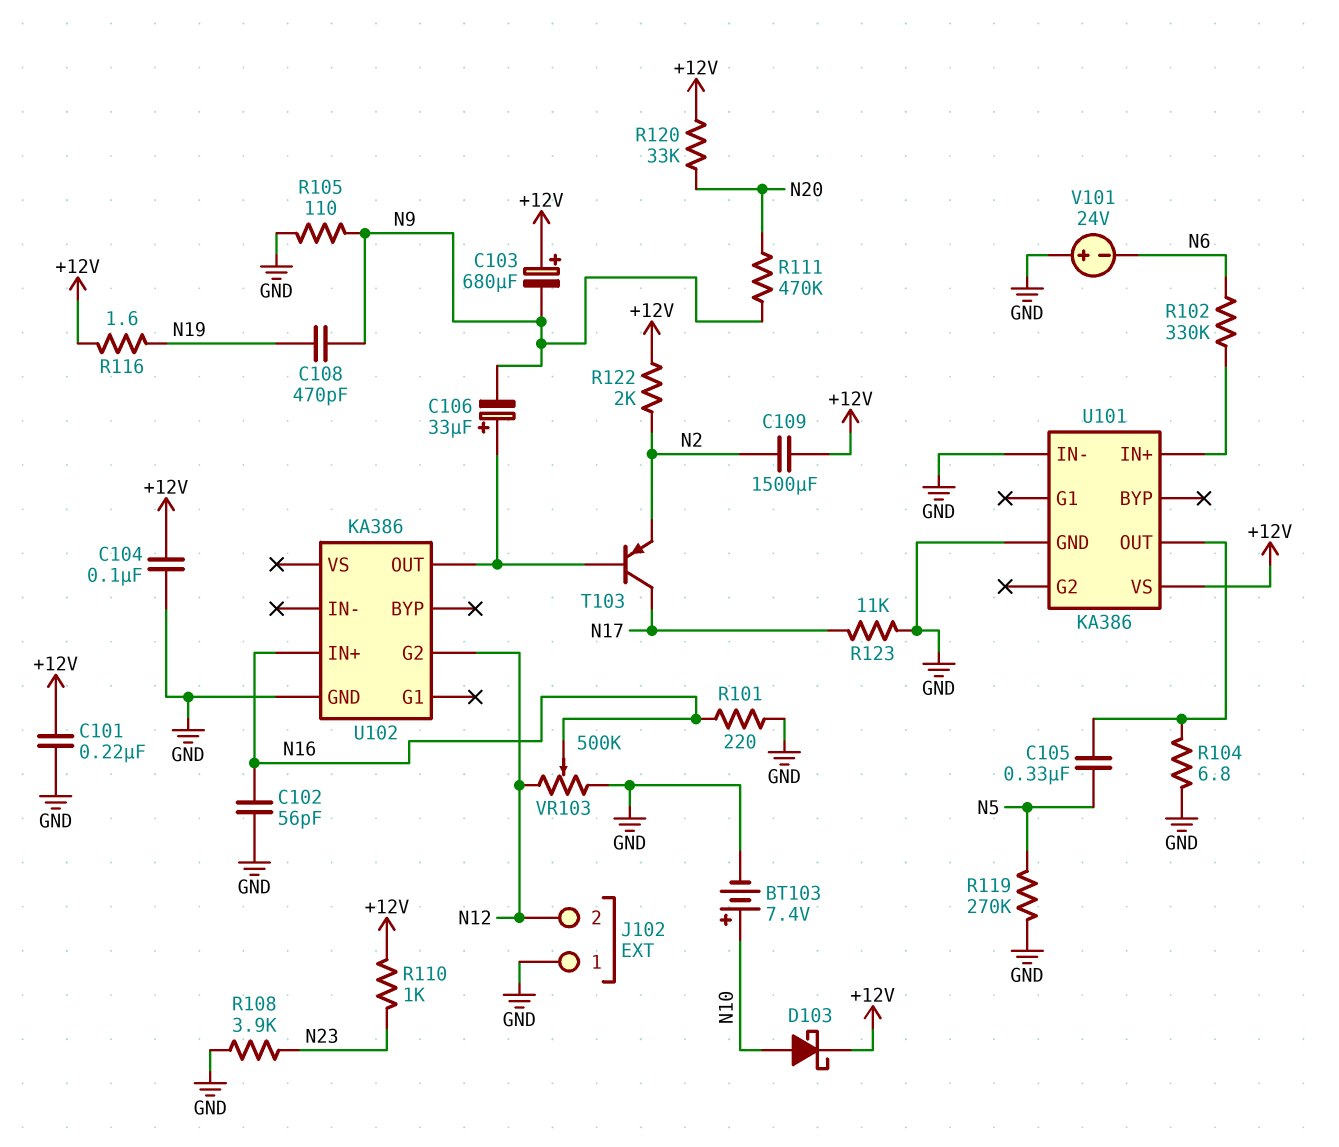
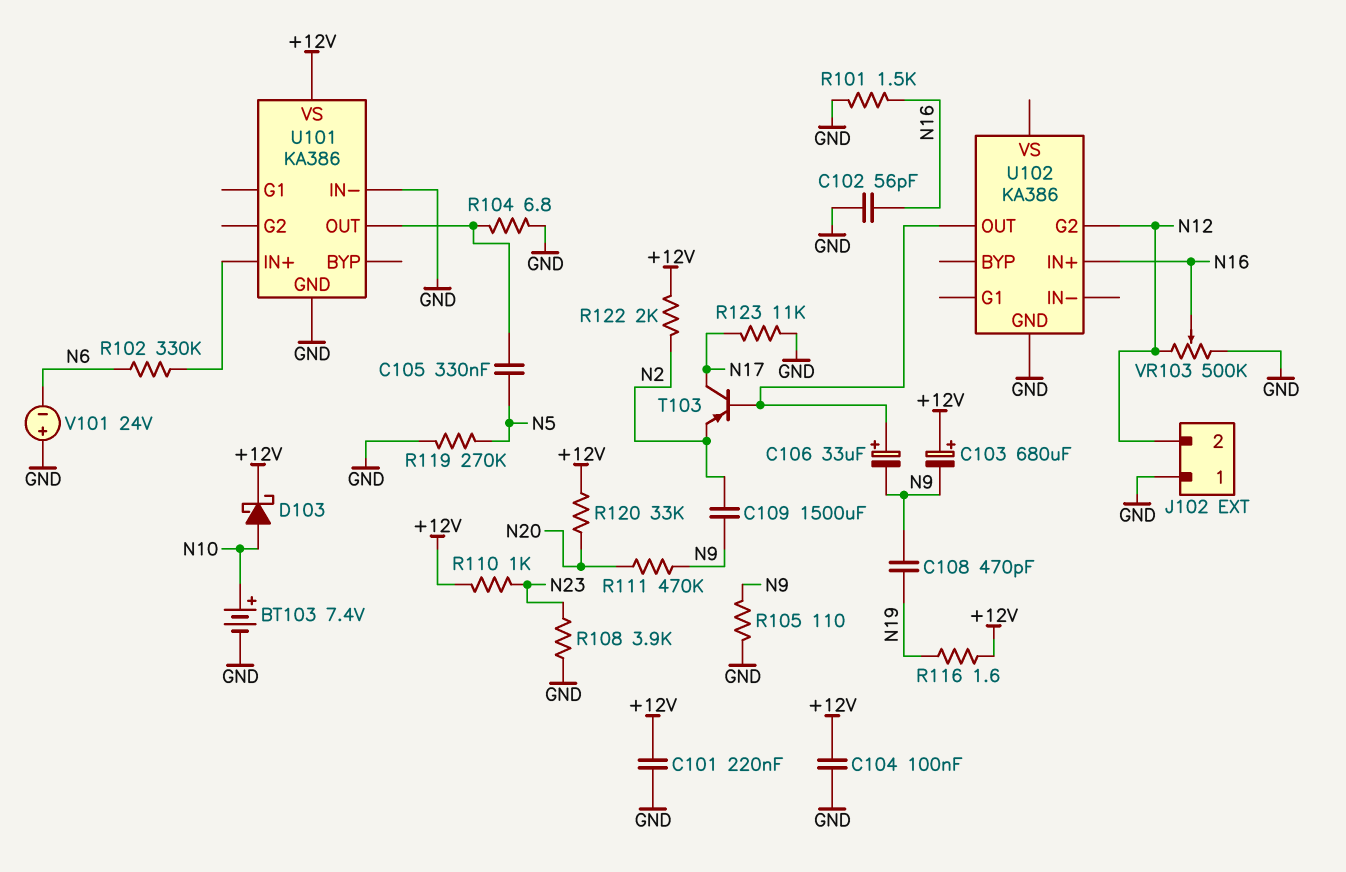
C109: 1500uF (+12V, N2) -> 1500uF (N2, N9)
R101: 220 (GND, N16) -> 1.5k (GND, N16)

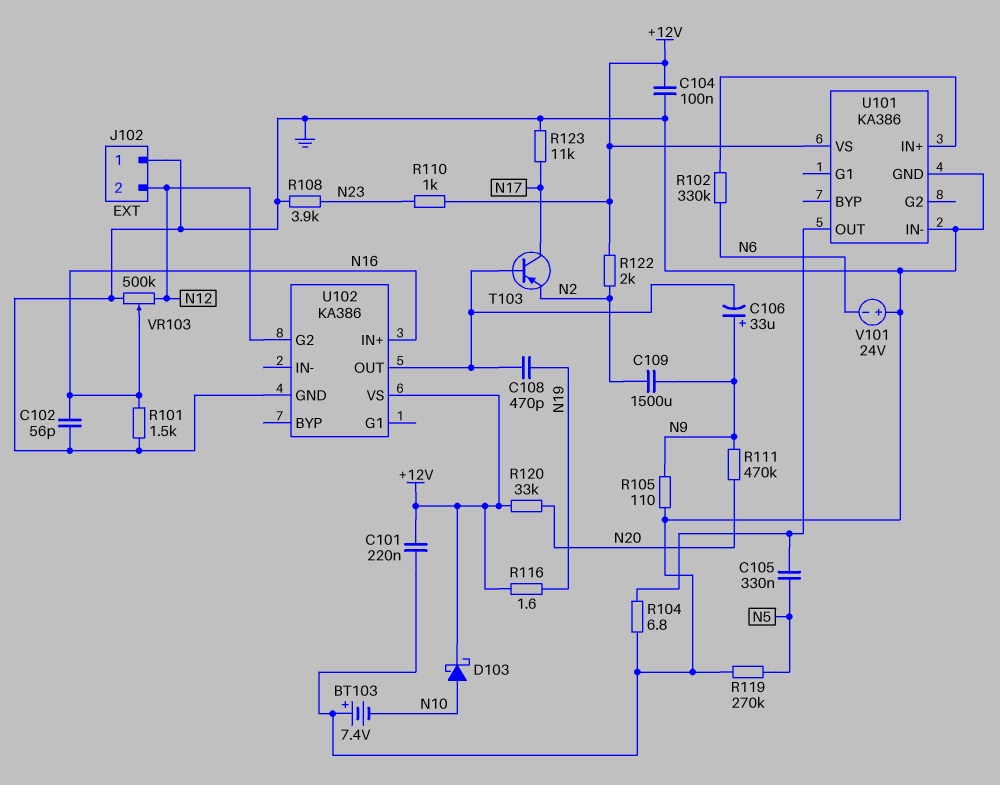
BT103: 7.4V (plus N10, minus GND) -> 7.4V (plus GND, minus N10)
C103: 680uF (plus +12V, minus N9) -> none
C106: 33uF (plus U102/OUT, minus N9) -> 33uF (plus N9, minus U102/OUT)
C108: 470pF (N9, N19) -> 470pF (N19, U102/OUT)
U102 pin VS: none -> +12V

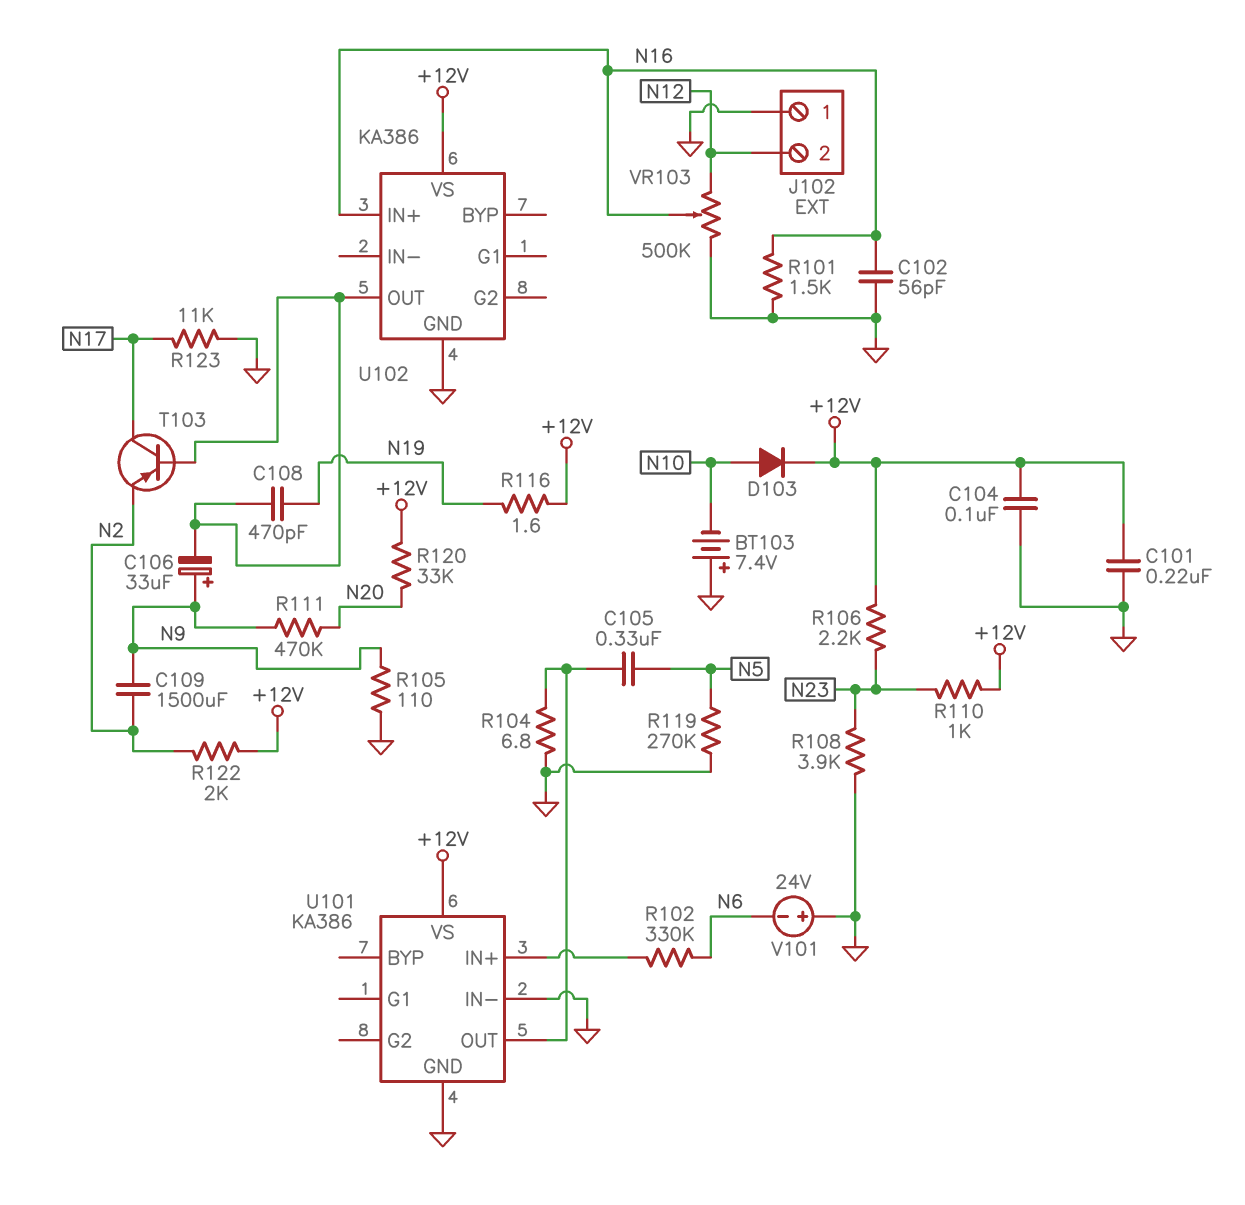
D103: schottky (A N10, K +12V) -> diode (A N10, K +12V)
R106: none -> 2.2k (+12V, N23)
U102 pin G2: N12 -> none

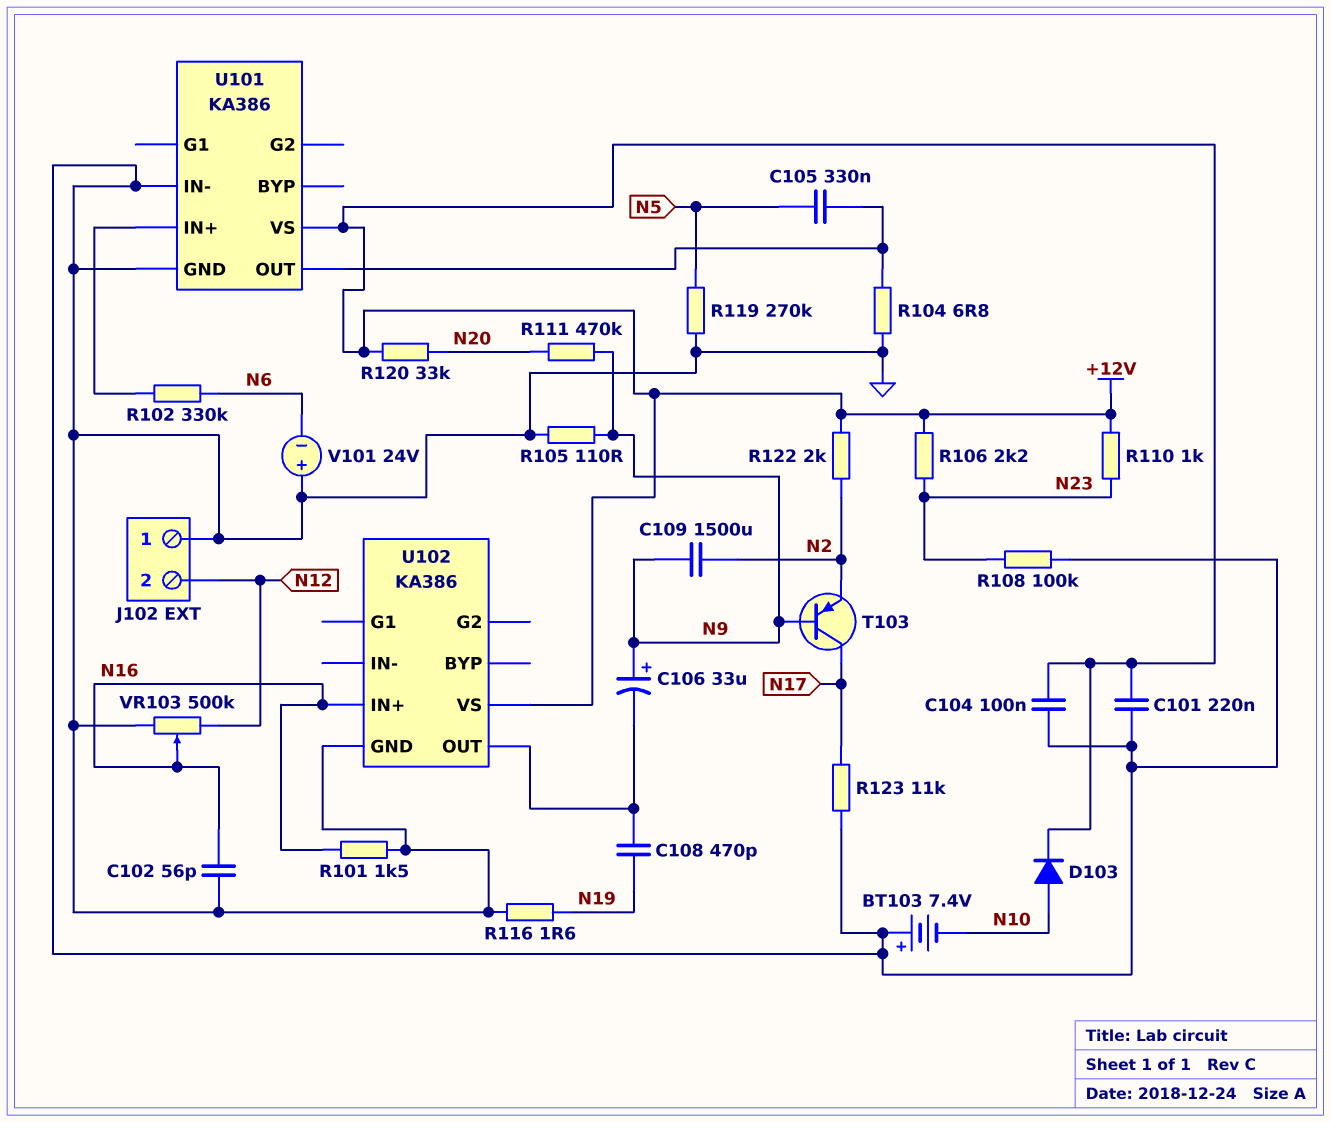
R108: 3.9k (GND, N23) -> 100k (GND, N23)
R116: 1.6 (+12V, N19) -> 1.6 (GND, N19)
T103: PNP (B U102/OUT, C N17, E N2) -> PNP (B N9, C N17, E N2)

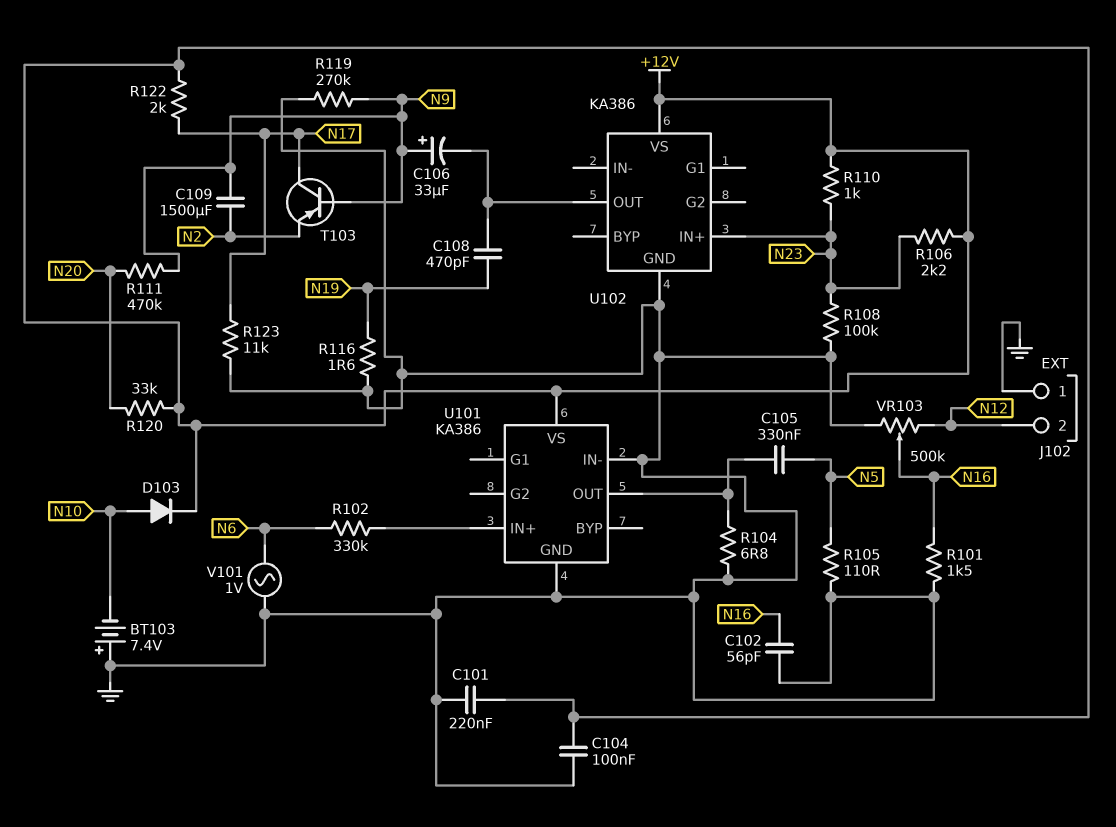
R105: 110 (GND, N9) -> 110 (GND, N5)
R119: 270k (GND, N5) -> 270k (GND, N9)
R122: 2k (+12V, N2) -> 2k (+12V, N17)
U102 pin IN+: N16 -> N23
V101: 24V (plus GND, minus N6) -> AC 1V (GND, N6)

